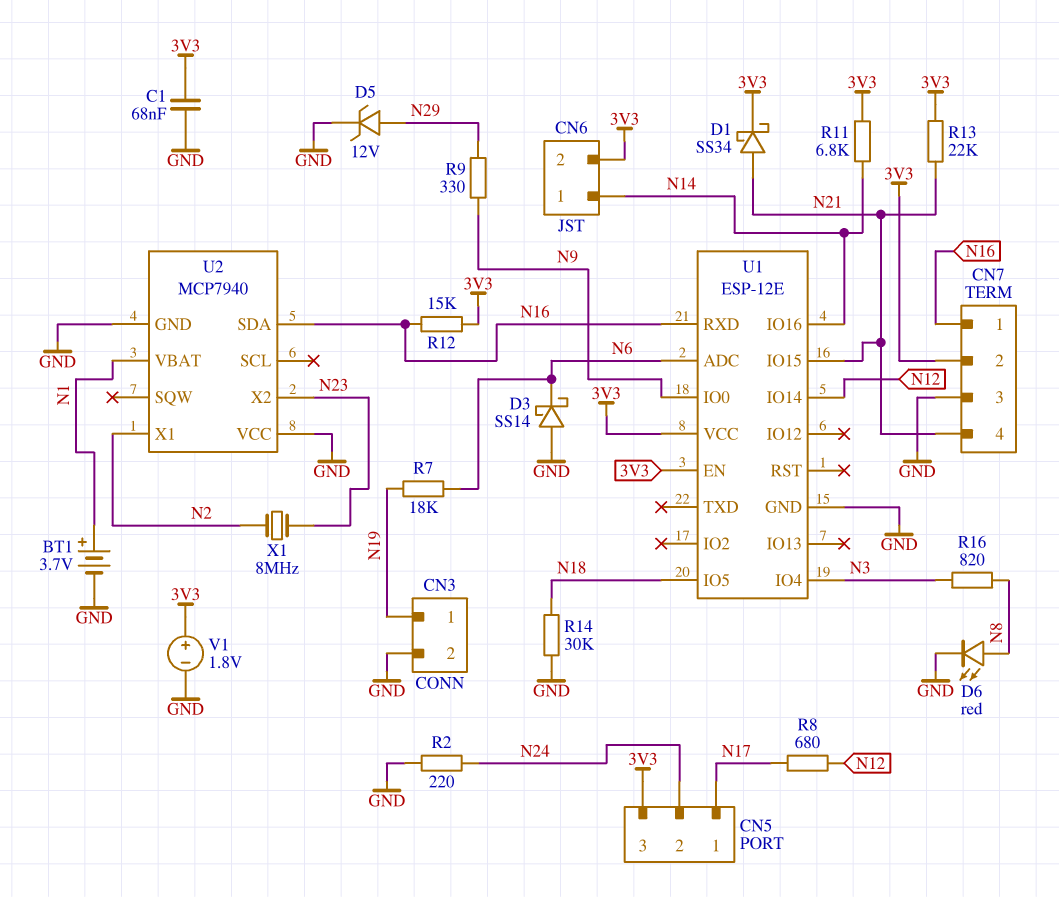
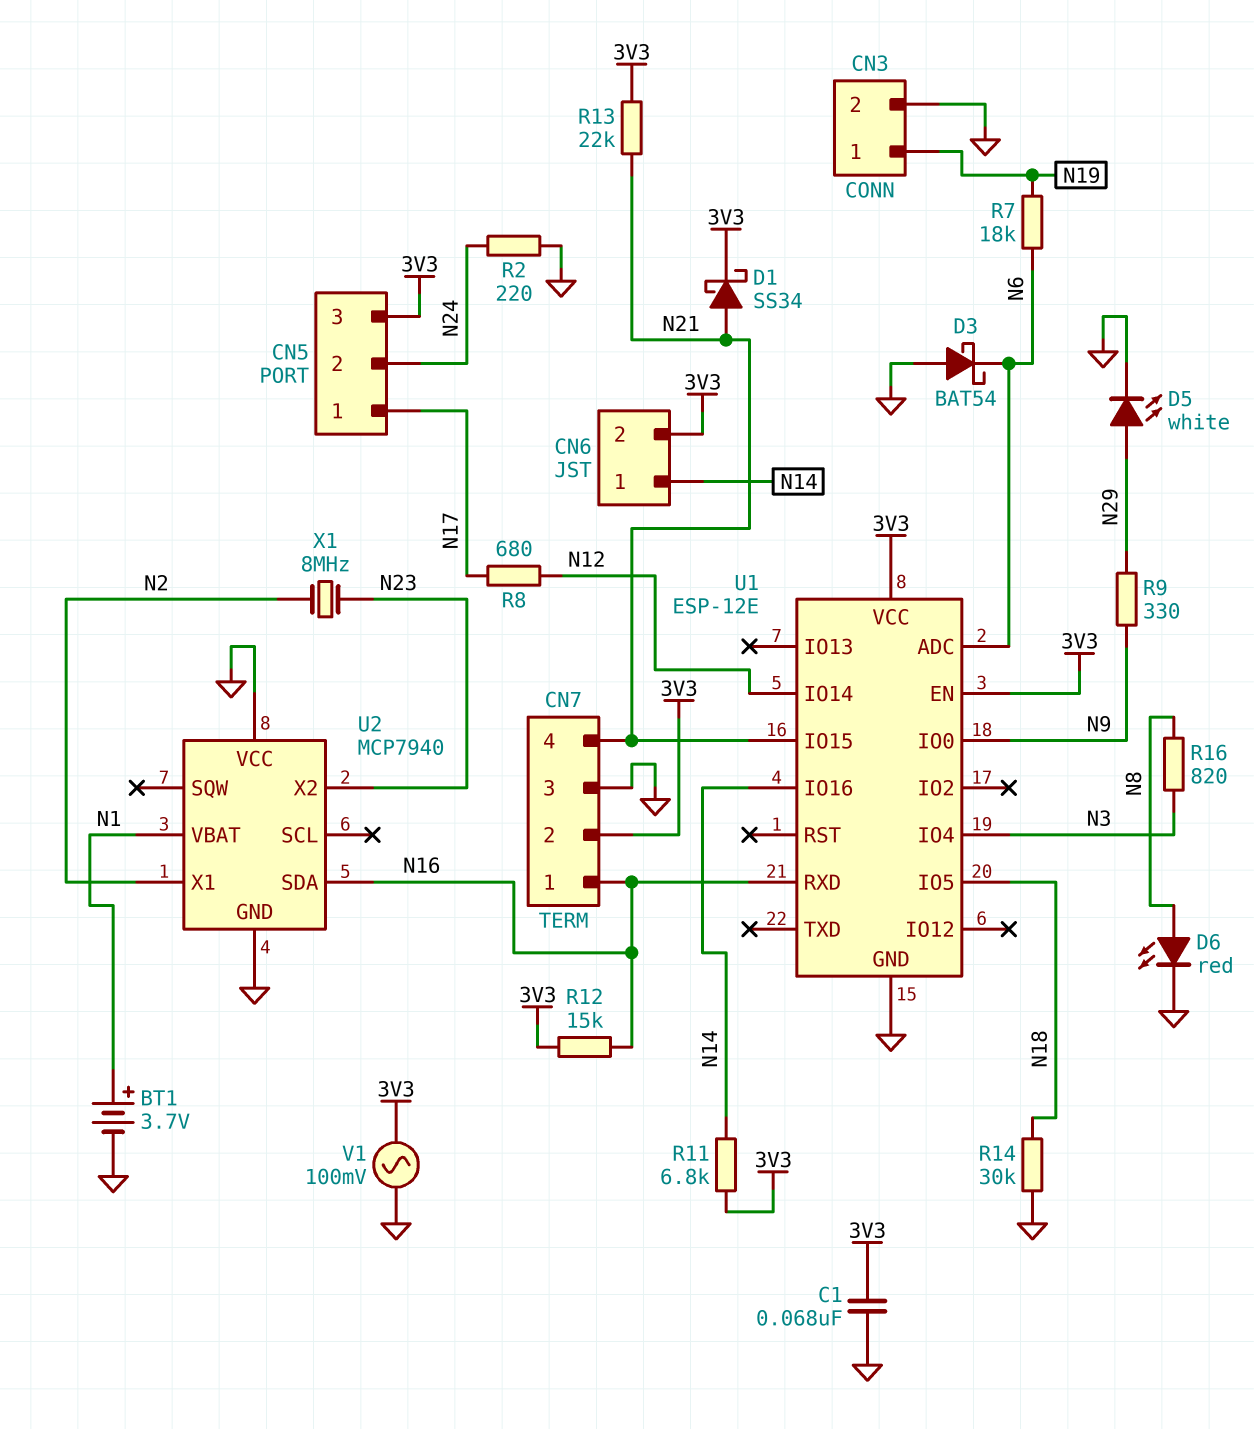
D3: schottky SS14 (A GND, K N6) -> schottky BAT54 (A GND, K N6)
D5: zener 12V (A N29, K GND) -> LED white (A N29, K GND)
V1: 1.8V (plus 3V3, minus GND) -> AC 100mV (3V3, GND)

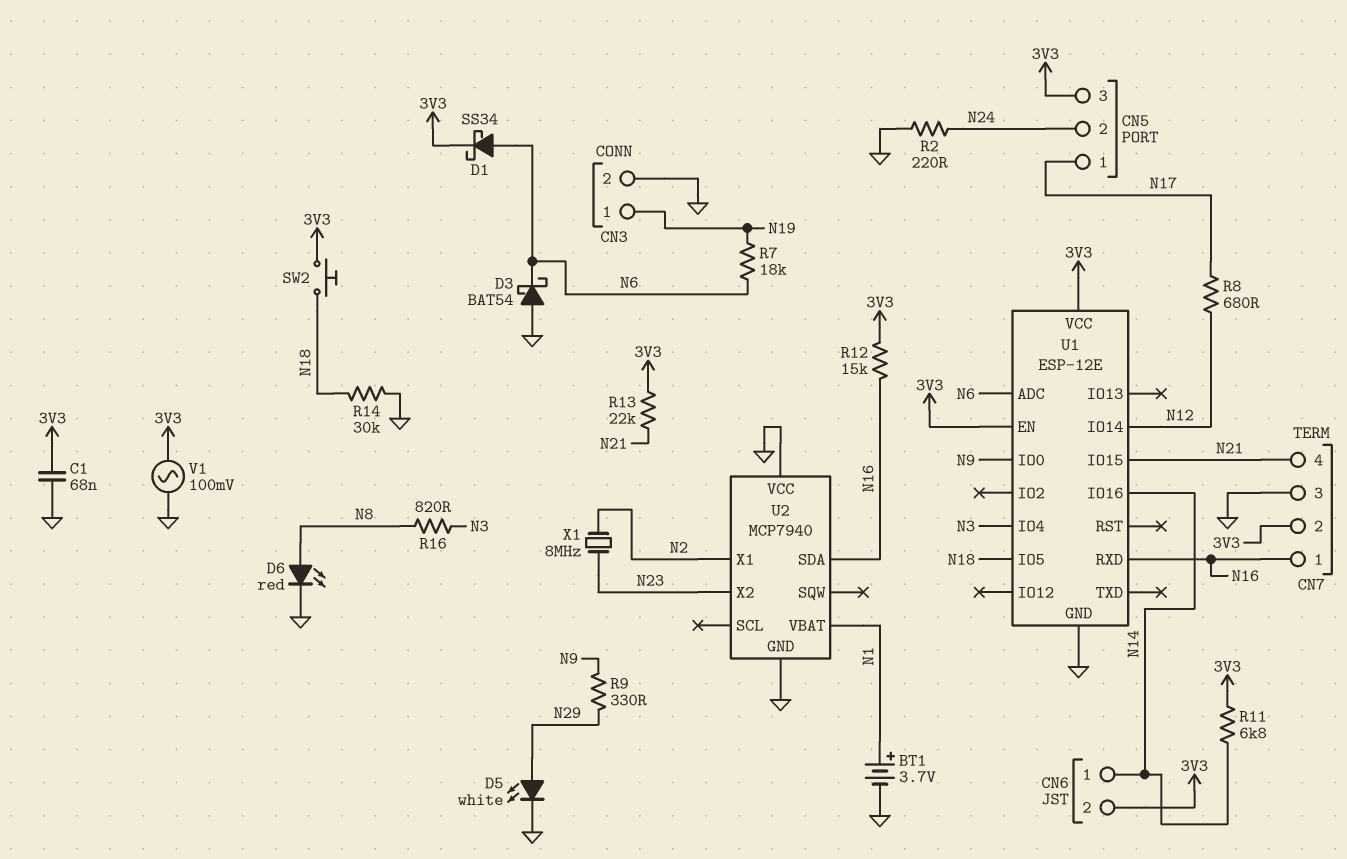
D1: schottky SS34 (A N21, K 3V3) -> schottky SS34 (A N6, K 3V3)
SW2: none -> button (3V3, N18)

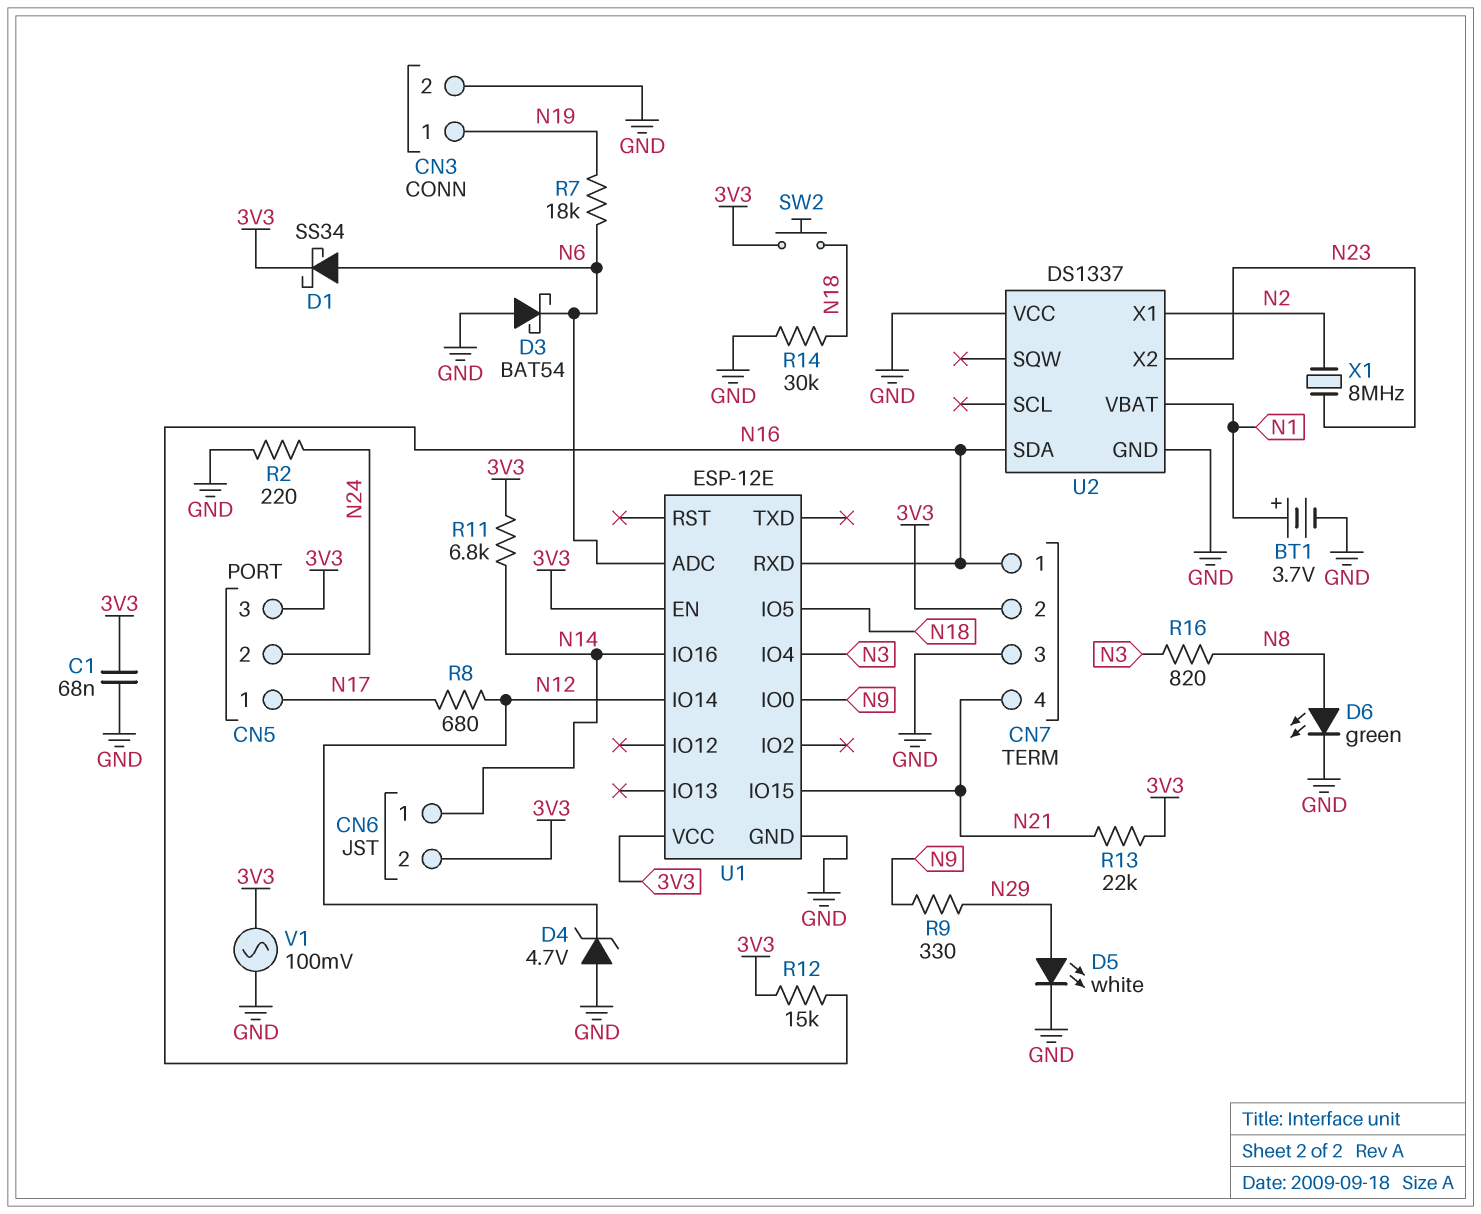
D4: none -> zener 4.7V (A GND, K N12)
D6: LED red (A N8, K GND) -> LED green (A N8, K GND)
U2: MCP7940 -> DS1337

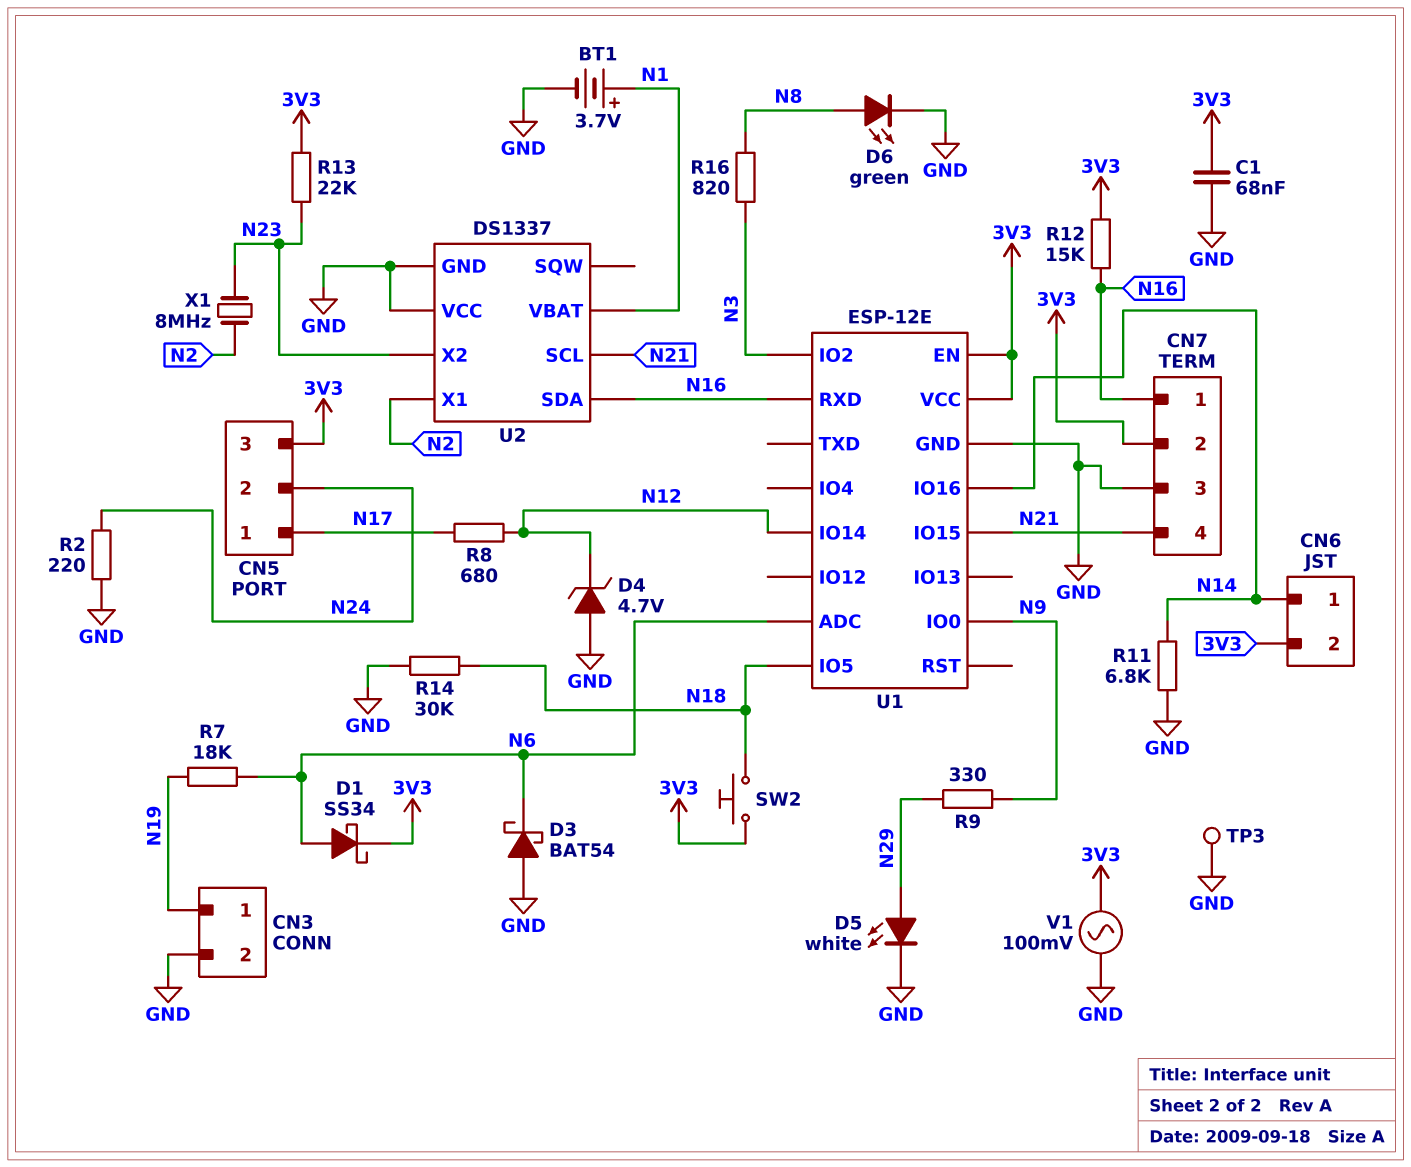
R11: 6.8k (3V3, N14) -> 6.8k (GND, N14)
R13: 22k (3V3, N21) -> 22k (3V3, N23)
TP3: none -> test point (GND)
U1 pin IO2: none -> N3
U1 pin IO4: N3 -> none
U2 pin SCL: none -> N21

